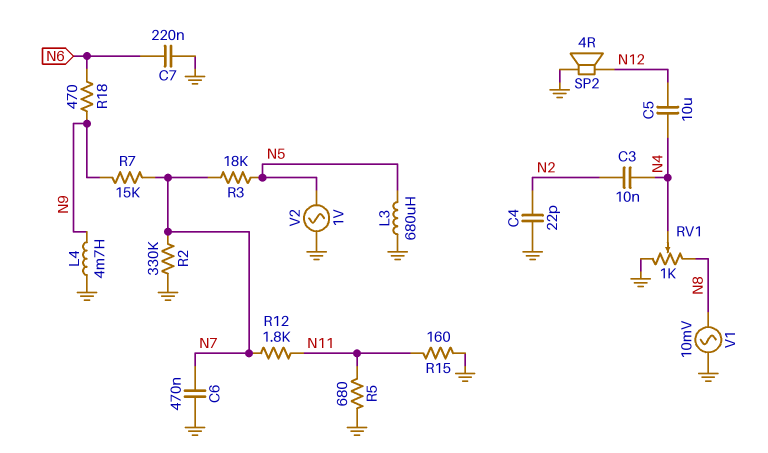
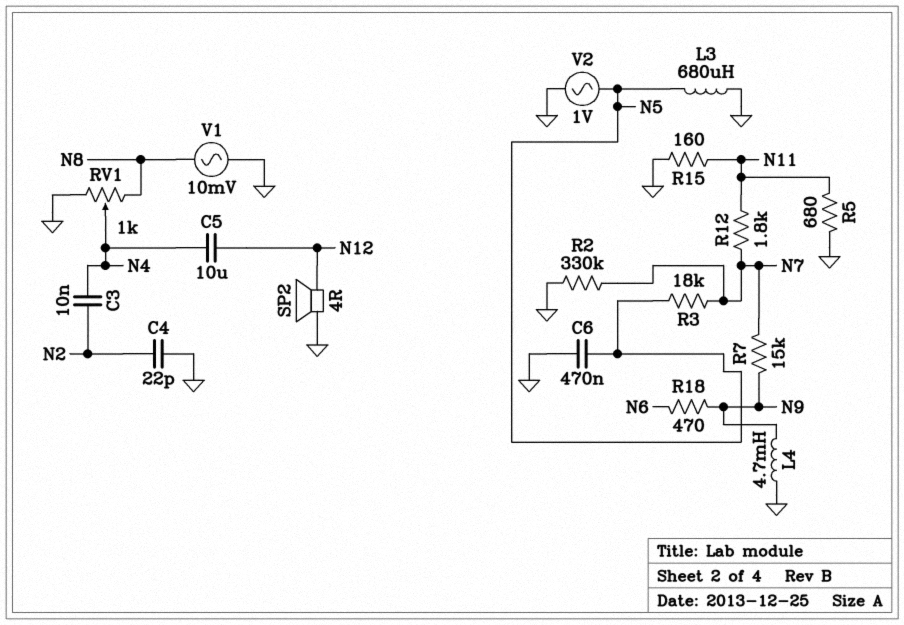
C6: 470nF (GND, N7) -> 470nF (GND, N5)
C7: 220nF (GND, N6) -> none

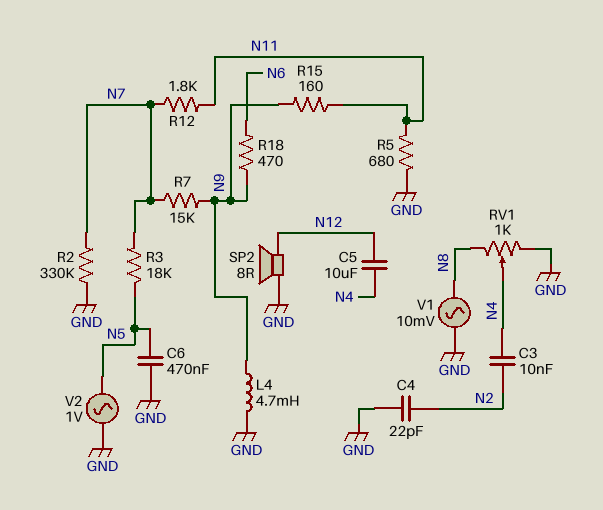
L3: 680uH (GND, N5) -> none
R15: 160 (GND, N11) -> 160 (N9, N11)
SP2: speaker 4R (GND, N12) -> speaker 8R (GND, N12)

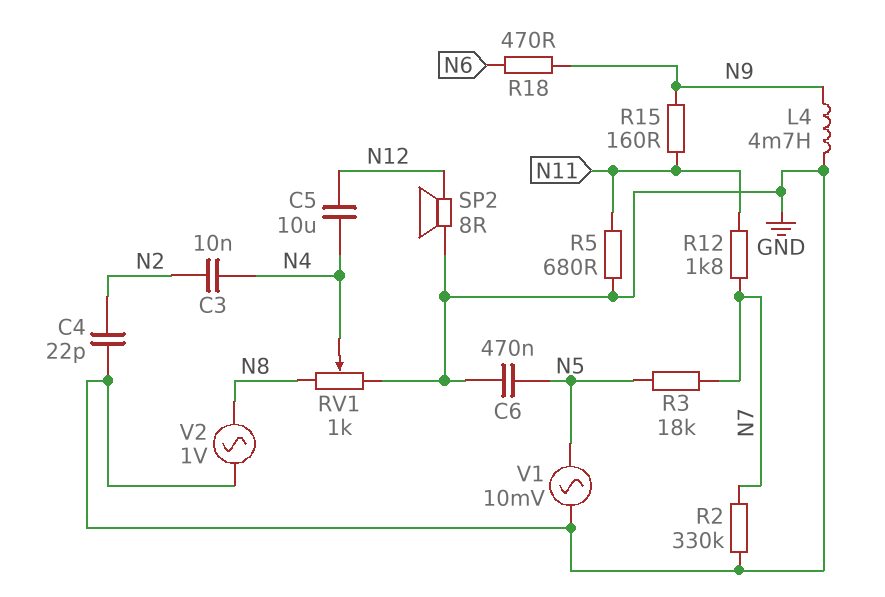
R7: 15k (N7, N9) -> none
V1: AC 10mV (GND, N8) -> AC 10mV (GND, N5)
V2: AC 1V (GND, N5) -> AC 1V (GND, N8)

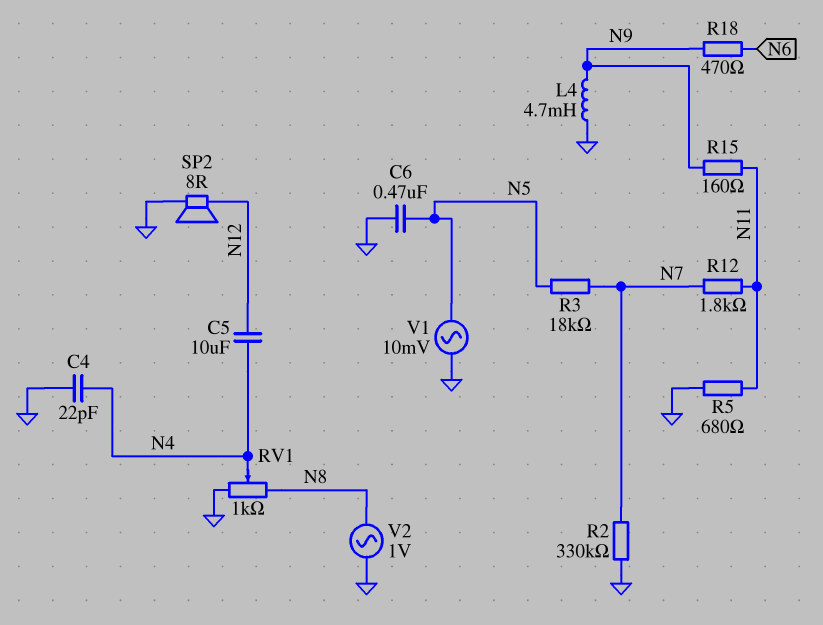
C3: 10nF (N2, N4) -> none
C4: 22pF (GND, N2) -> 22pF (GND, N4)

